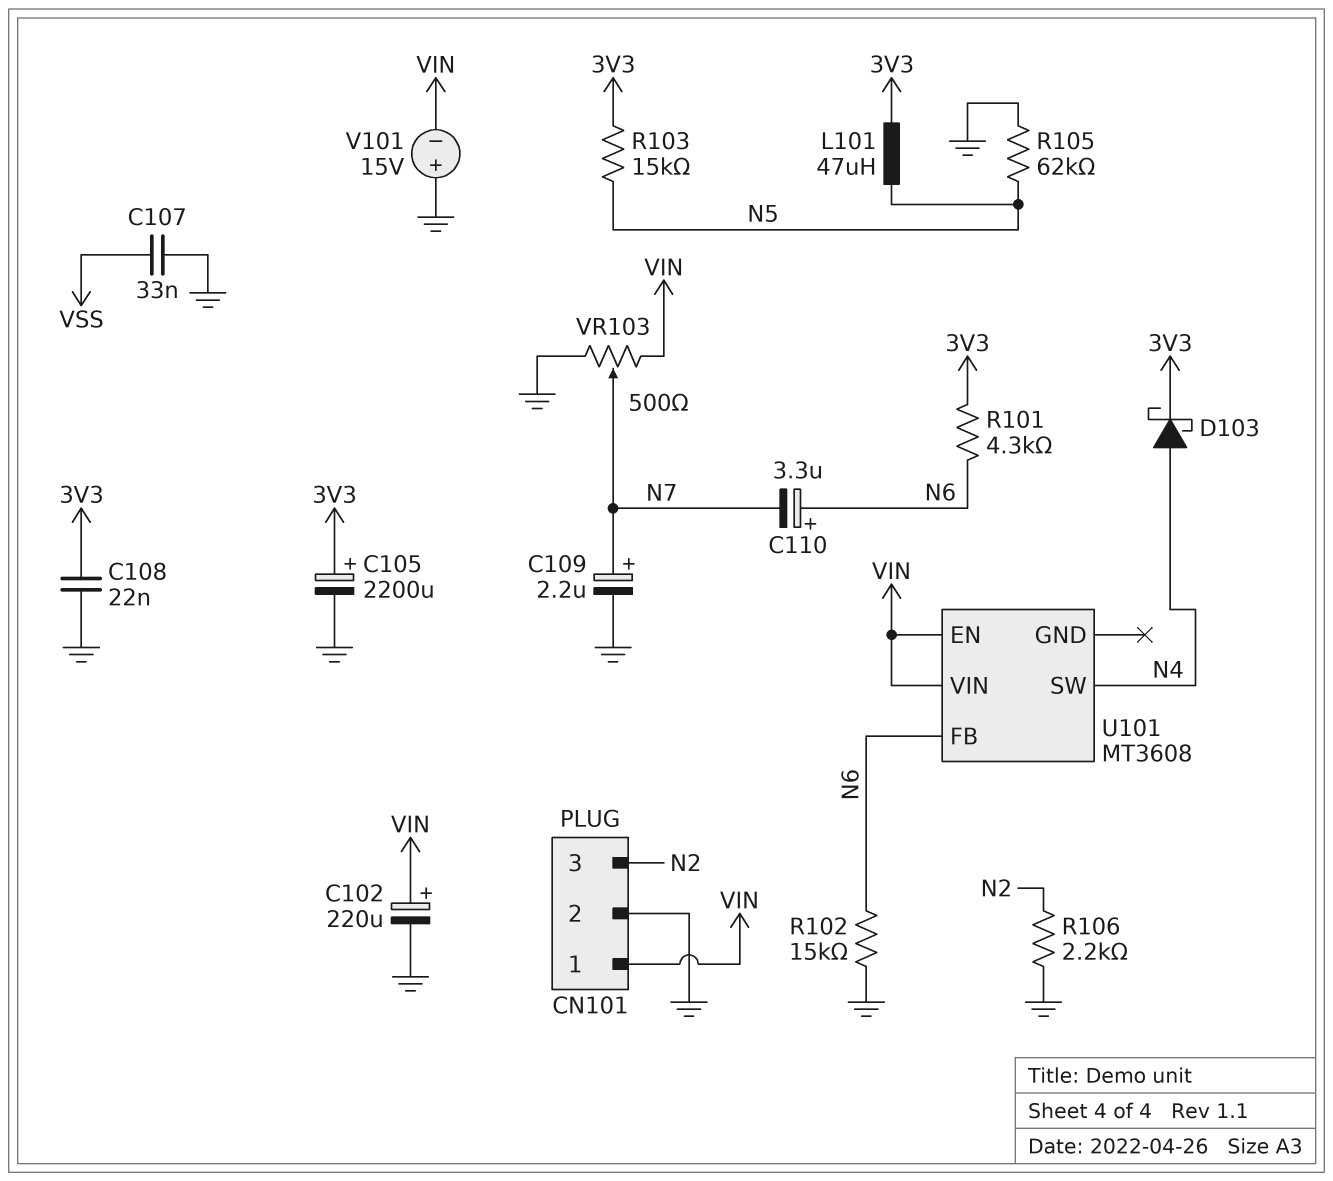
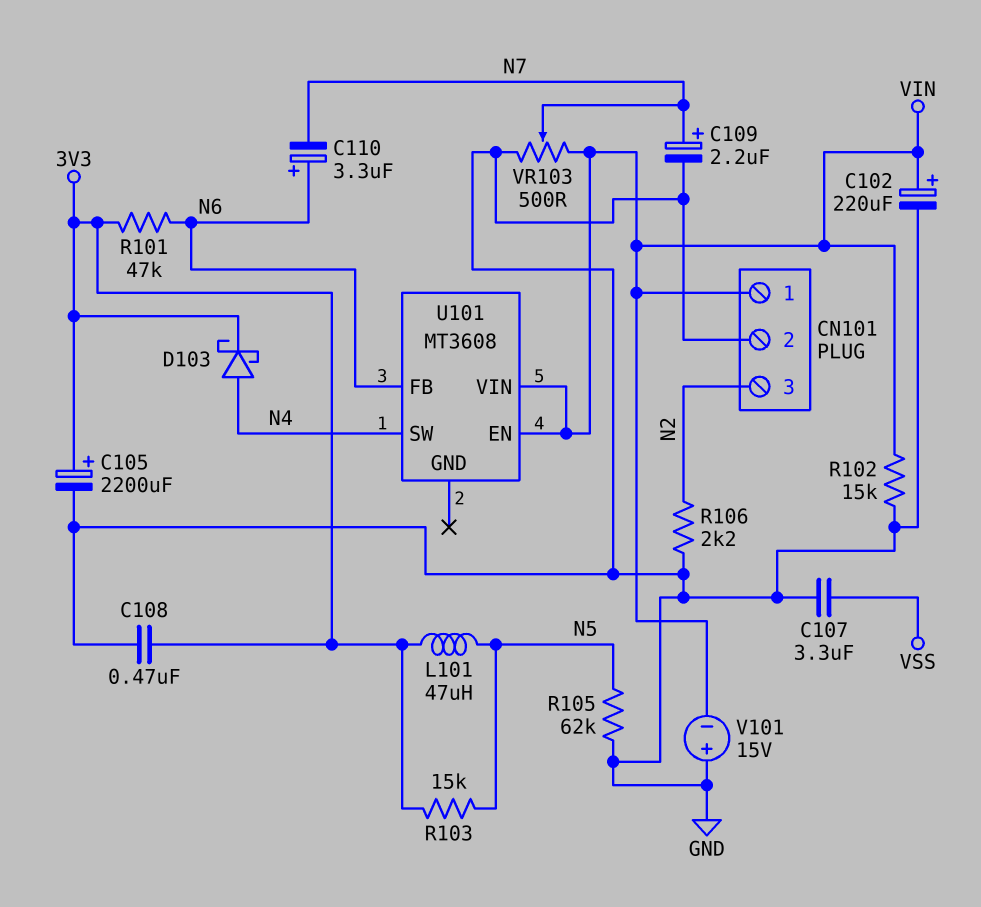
C107: 33nF (GND, VSS) -> 3.3uF (GND, VSS)
C108: 22nF (3V3, GND) -> 470nF (3V3, GND)
R101: 4.3k (3V3, N6) -> 47k (3V3, N6)
R102: 15k (GND, N6) -> 15k (GND, VIN)

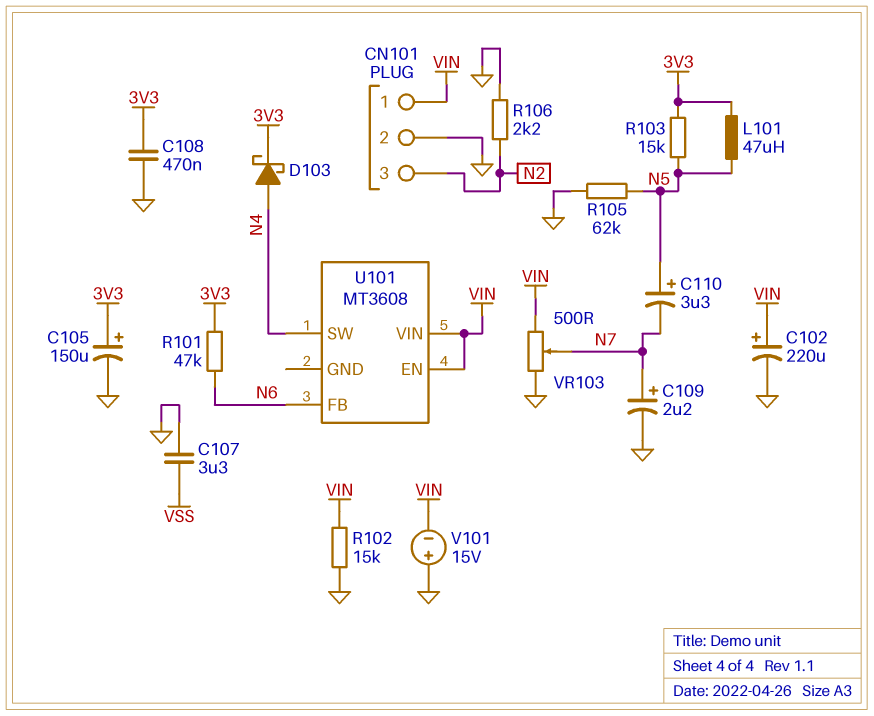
C105: 2200uF (plus 3V3, minus GND) -> 150uF (plus 3V3, minus GND)
C110: 3.3uF (plus N6, minus N7) -> 3.3uF (plus N5, minus N7)

